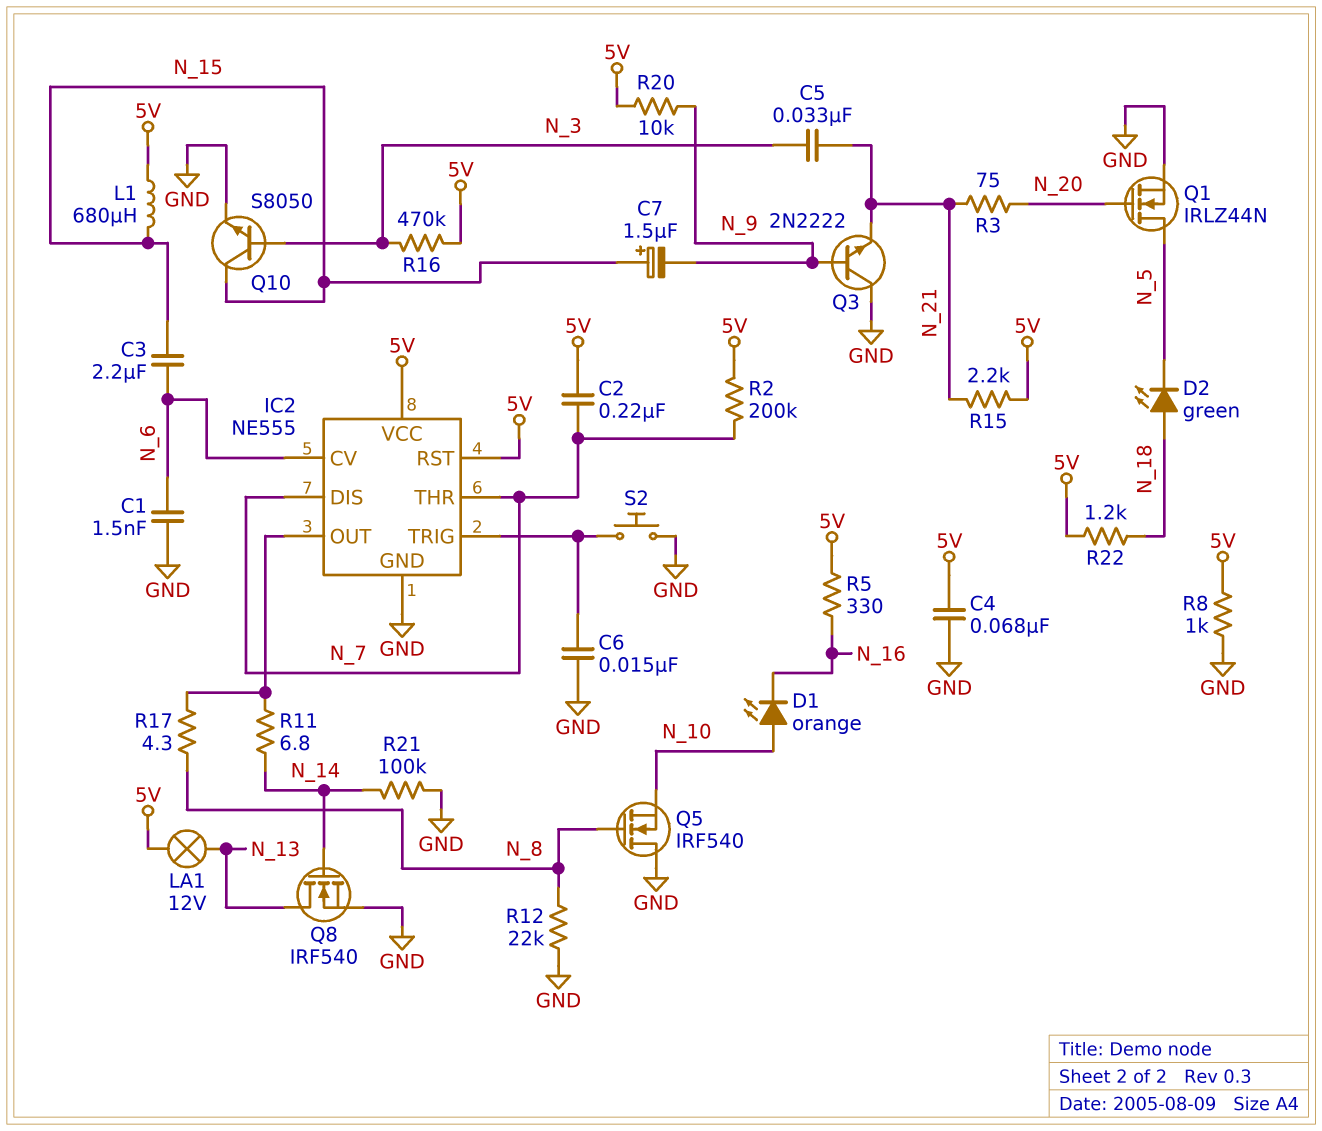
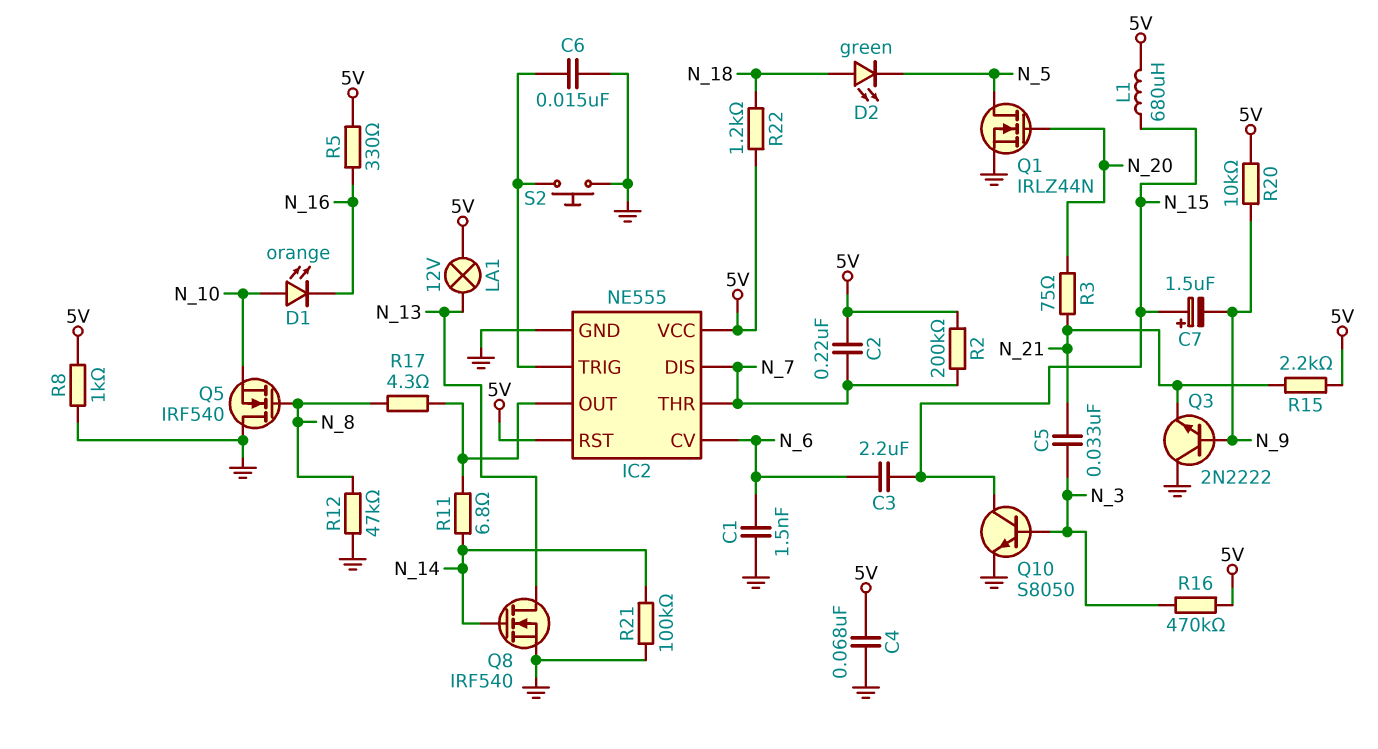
R12: 22k (GND, N_8) -> 47k (GND, N_8)

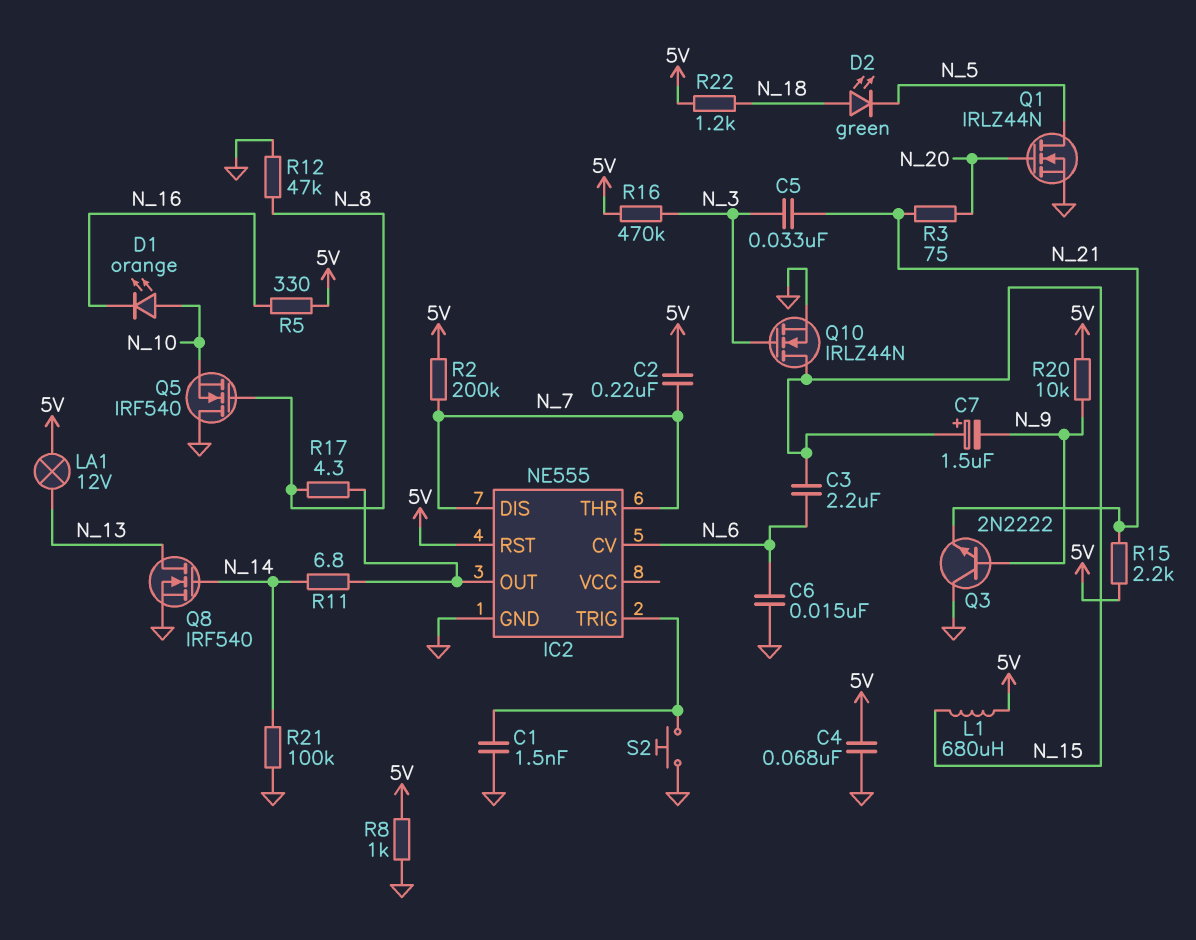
C1: 1.5nF (GND, N_6) -> 1.5nF (GND, IC2/TRIG)
C6: 15nF (GND, IC2/TRIG) -> 15nF (GND, N_6)
IC2 pin VCC: 5V -> none
Q10: NPN S8050 (B N_3, C N_15, E GND) -> NMOS IRLZ44N (G N_3, D N_15, S GND)

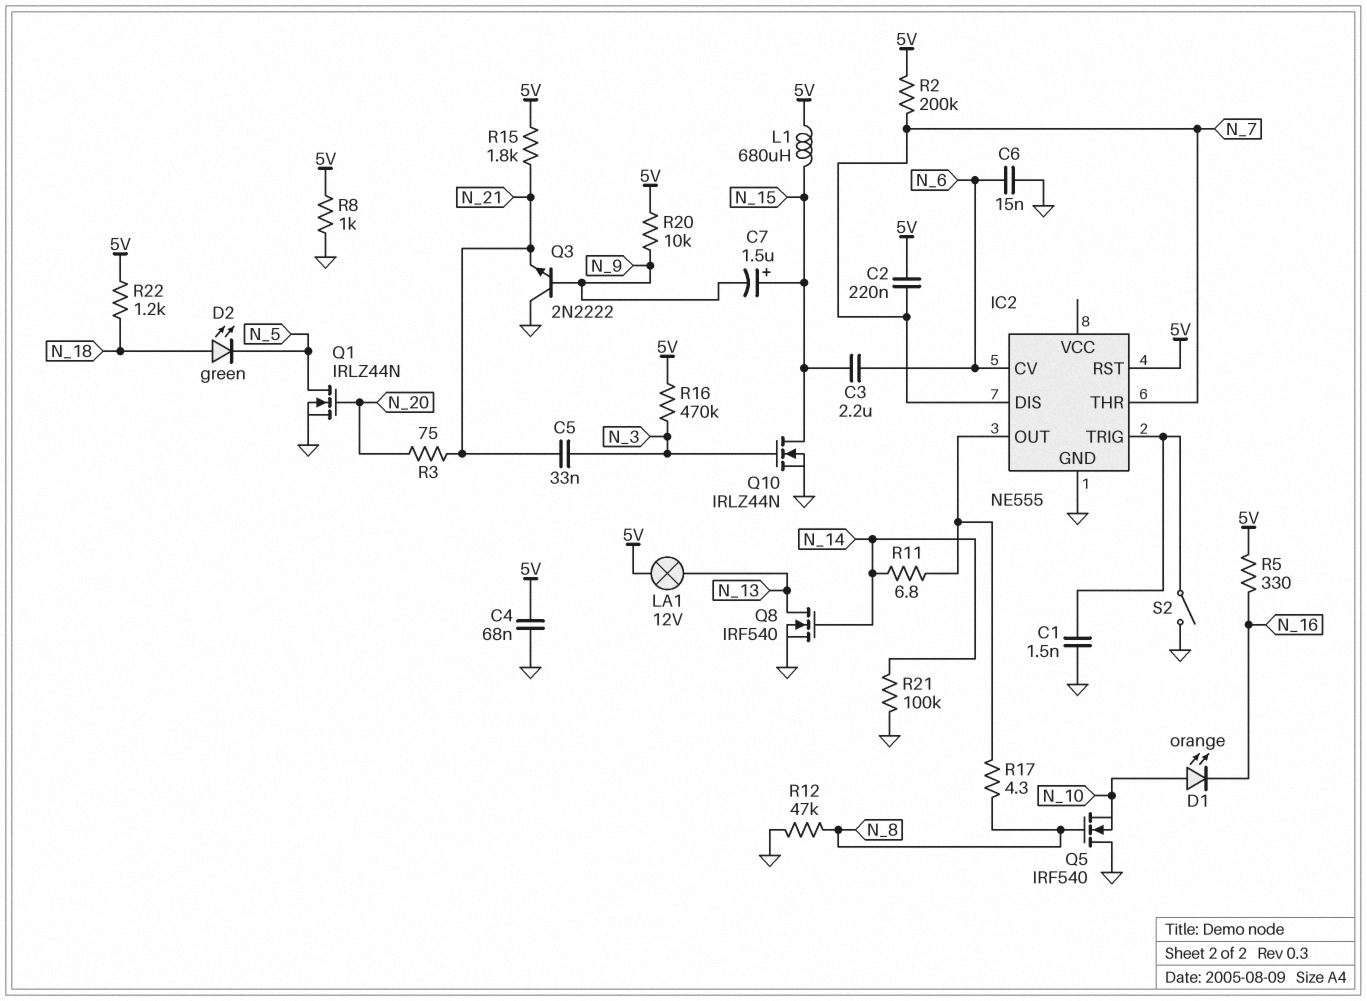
R15: 2.2k (5V, N_21) -> 1.8k (5V, N_21)
S2: button (GND, IC2/TRIG) -> switch (GND, IC2/TRIG)

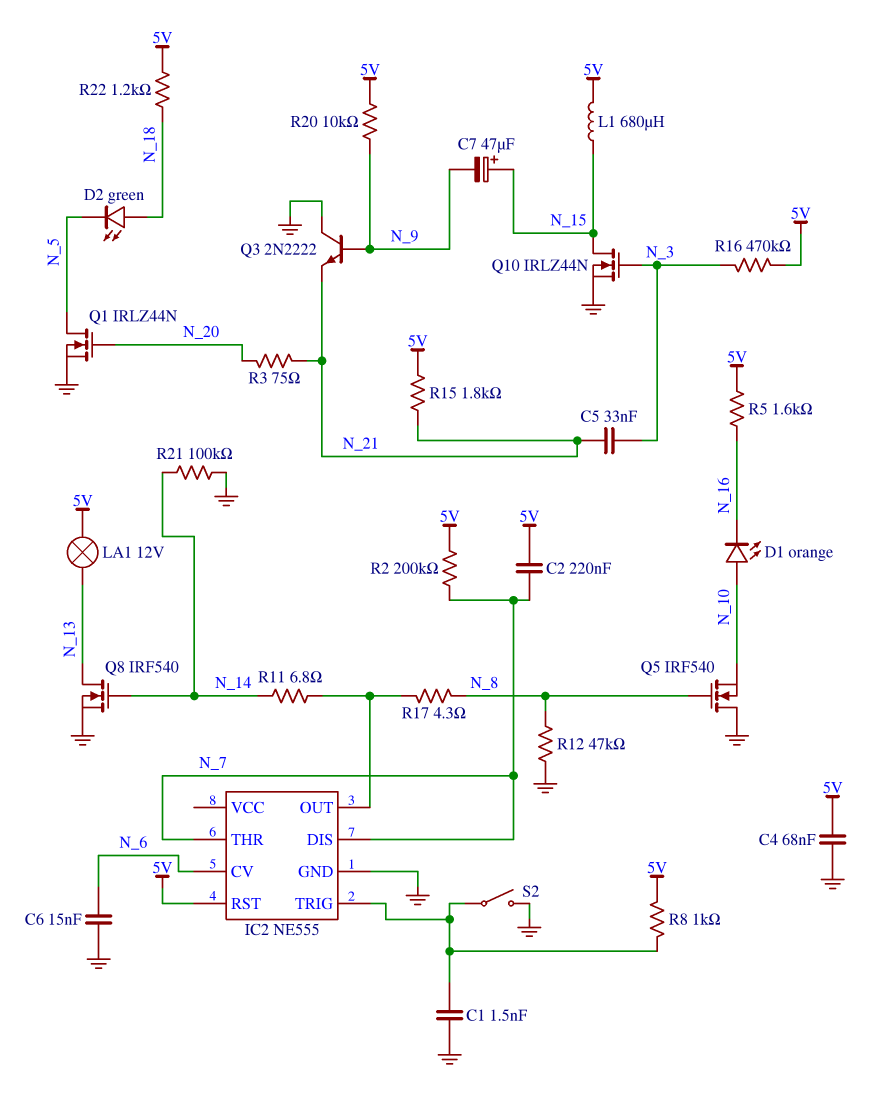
C3: 2.2uF (N_6, N_15) -> none
C7: 1.5uF (plus N_15, minus N_9) -> 47uF (plus N_15, minus N_9)
R5: 330 (5V, N_16) -> 1.6k (5V, N_16)
R8: 1k (5V, GND) -> 1k (5V, IC2/TRIG)

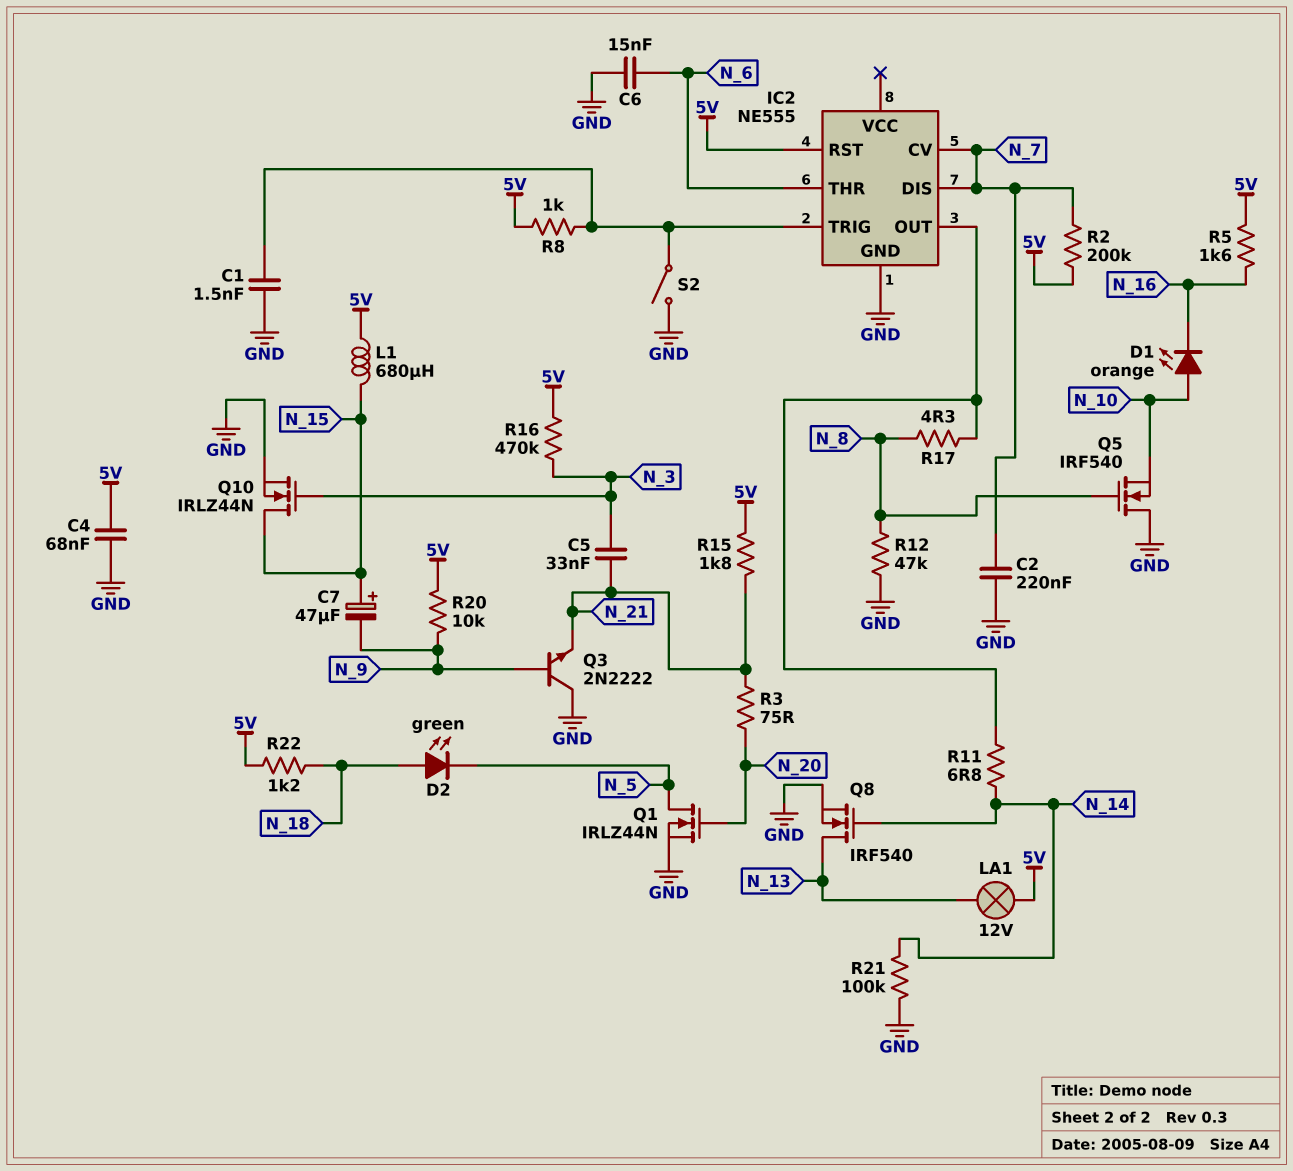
C2: 220nF (5V, N_7) -> 220nF (GND, N_7)
IC2 pin CV: N_6 -> N_7
IC2 pin THR: N_7 -> N_6

